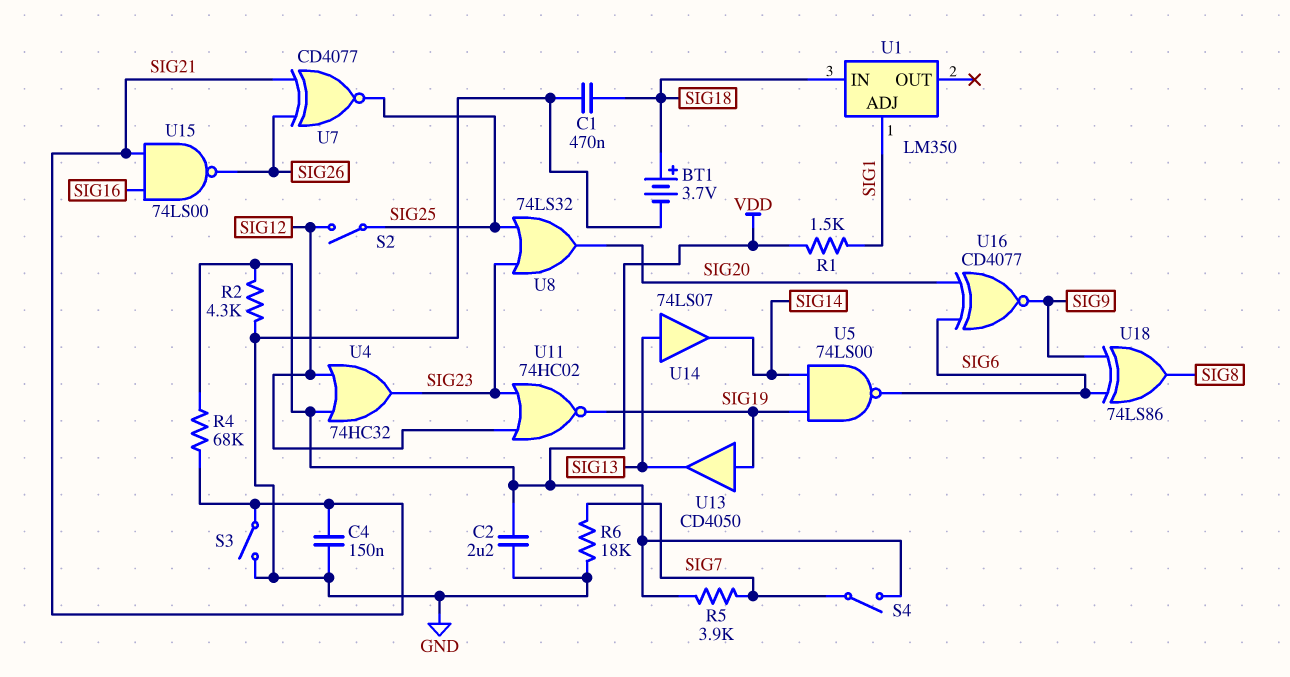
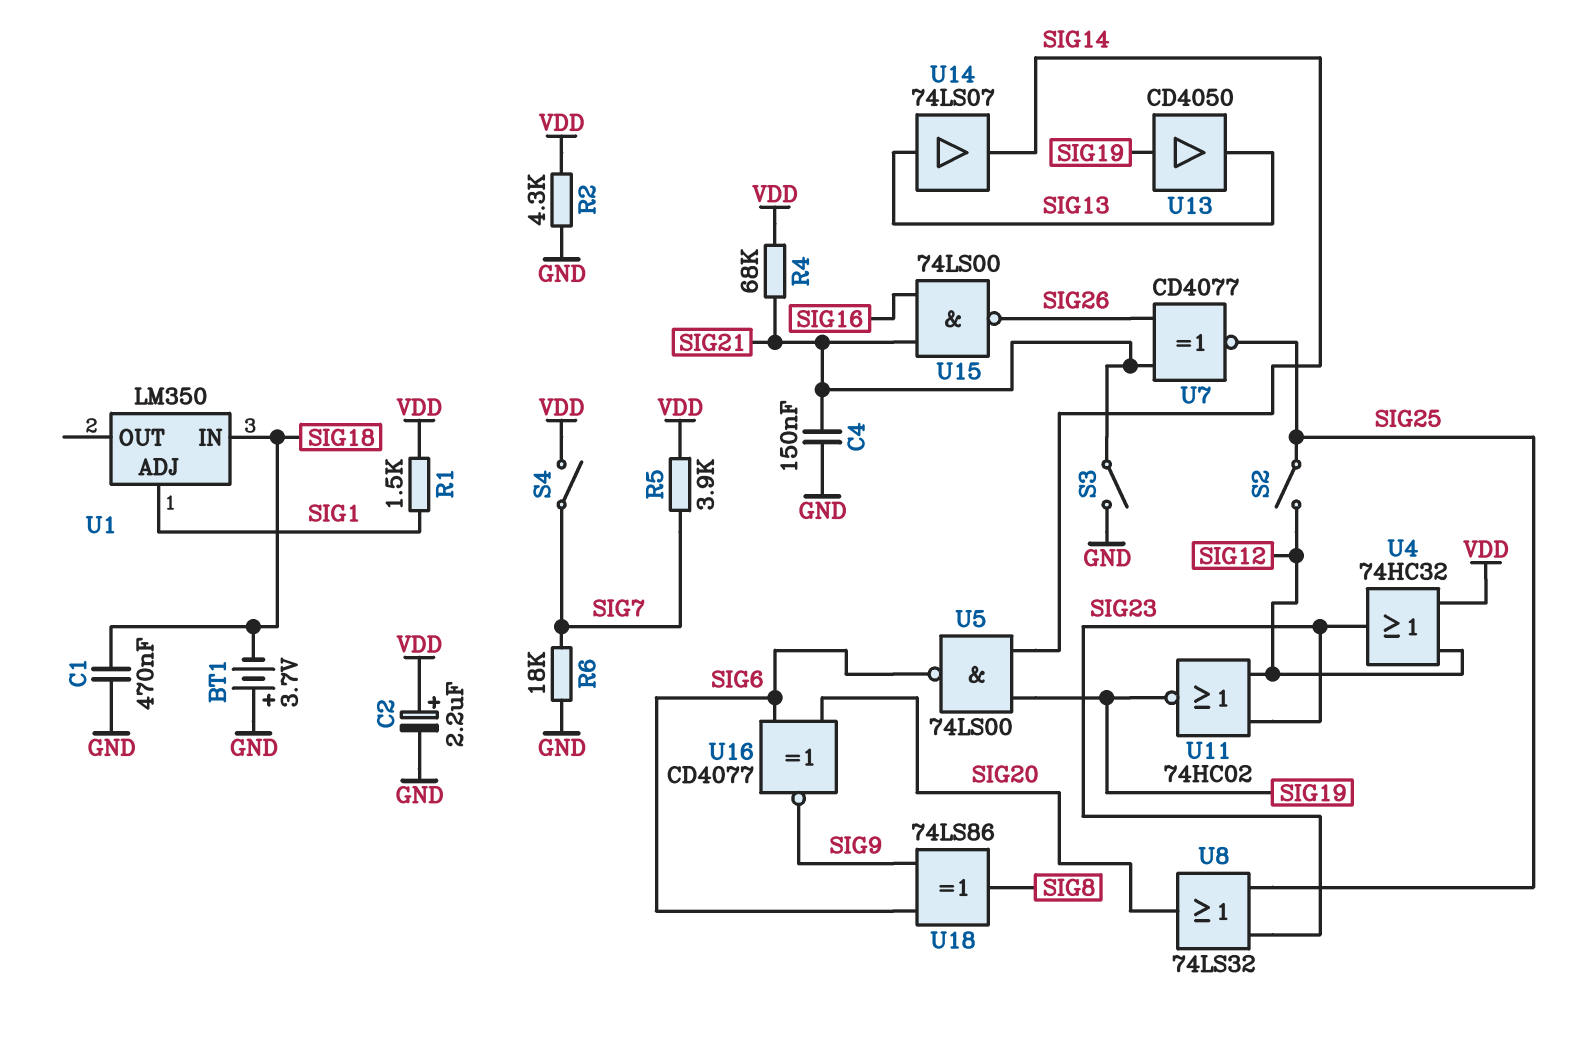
BT1: 3.7V (plus SIG18, minus GND) -> 3.7V (plus GND, minus SIG18)
C2: 2.2uF (GND, VDD) -> 2.2uF (plus VDD, minus GND)

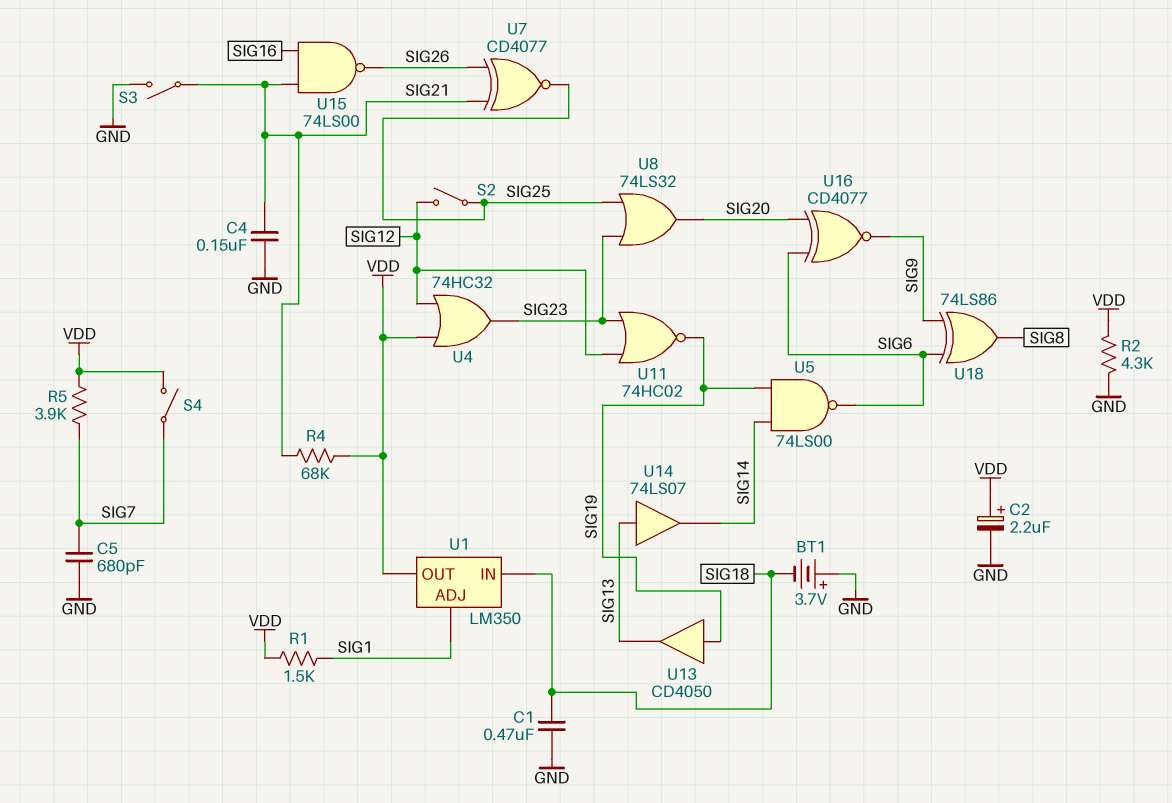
C5: none -> 680pF (GND, SIG7)
R6: 18k (GND, SIG7) -> none
U1 pin OUT: none -> VDD

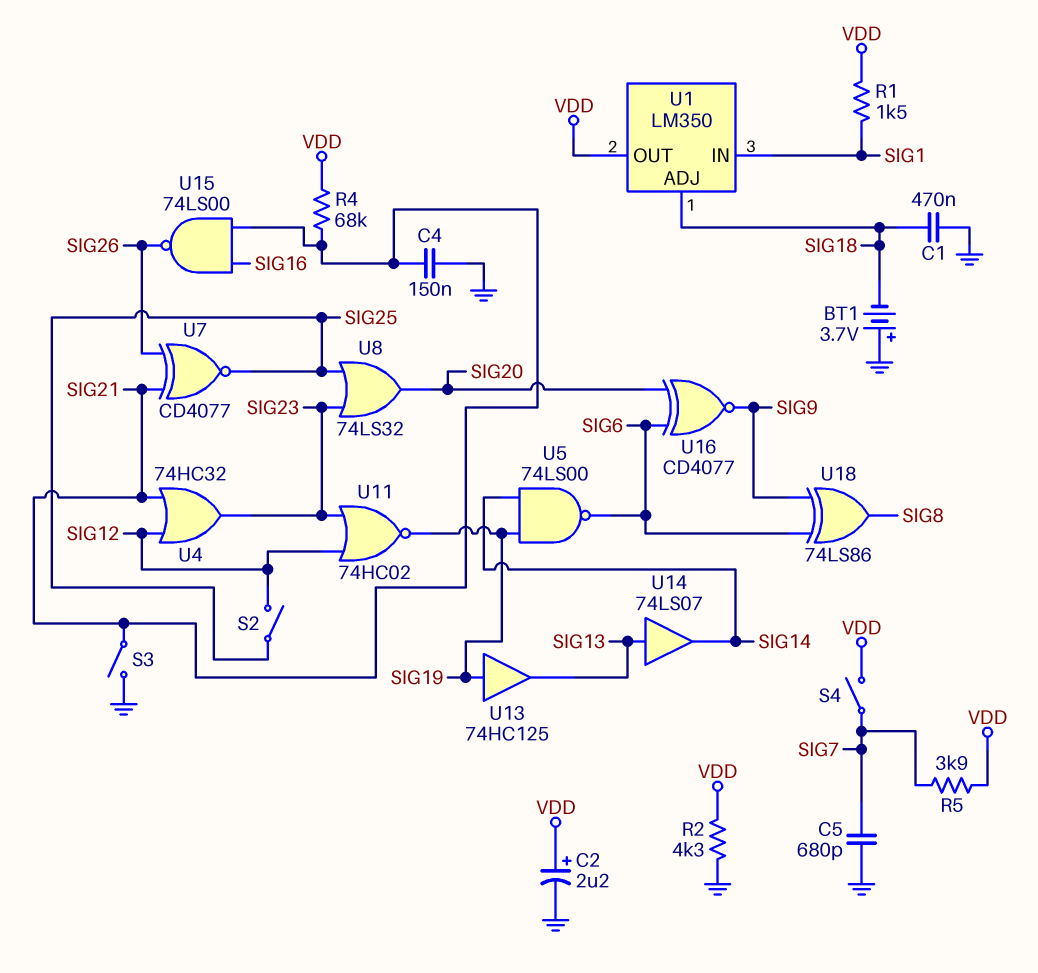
U1 pin ADJ: SIG1 -> SIG18
U1 pin IN: SIG18 -> SIG1
U4: OR 74HC32 (in SIG12, in VDD, out SIG23) -> OR 74HC32 (in SIG12, in SIG21, out SIG23)
U13: buffer CD4050 (in SIG19, out SIG13) -> buffer 74HC125 (in SIG19, out SIG13)

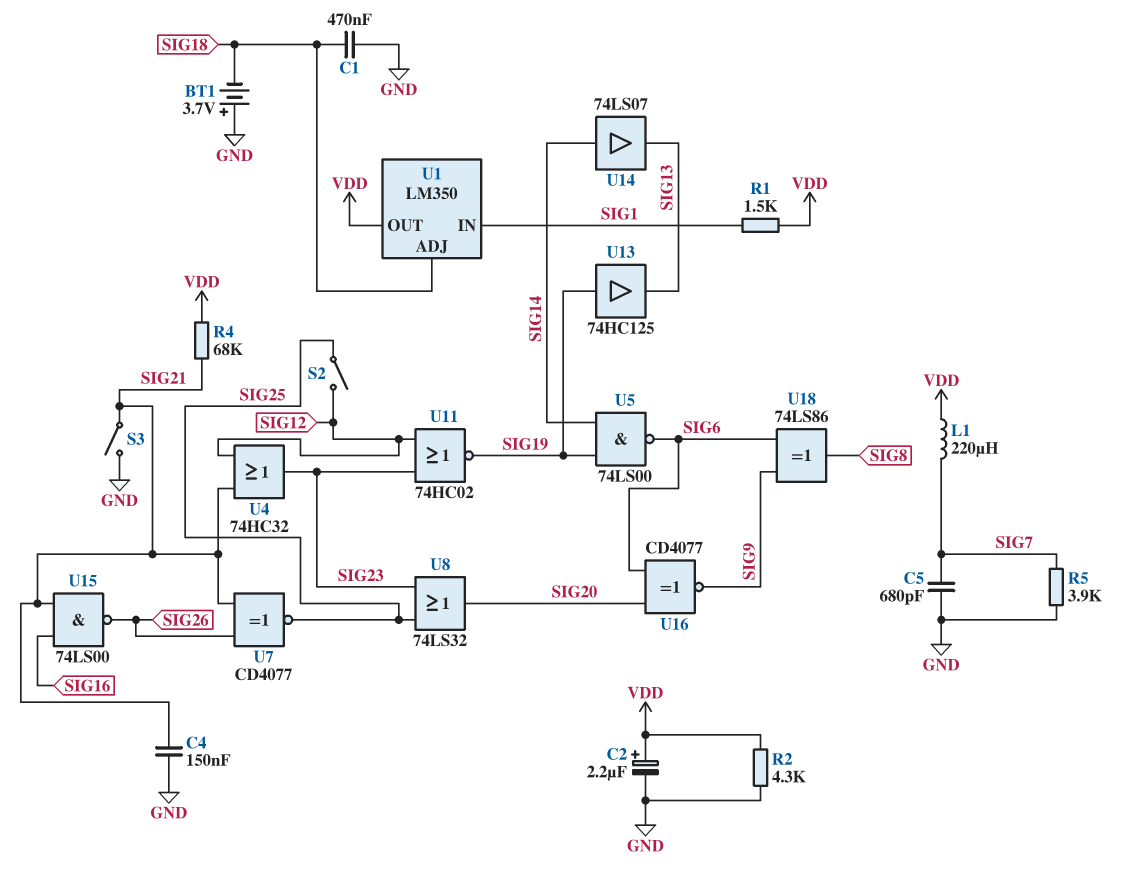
L1: none -> 220uH (SIG7, VDD)
R5: 3.9k (SIG7, VDD) -> 3.9k (GND, SIG7)
S4: switch (SIG7, VDD) -> none
U14: buffer 74LS07 (in SIG13, out SIG14) -> buffer 74LS07 (in SIG14, out SIG13)

